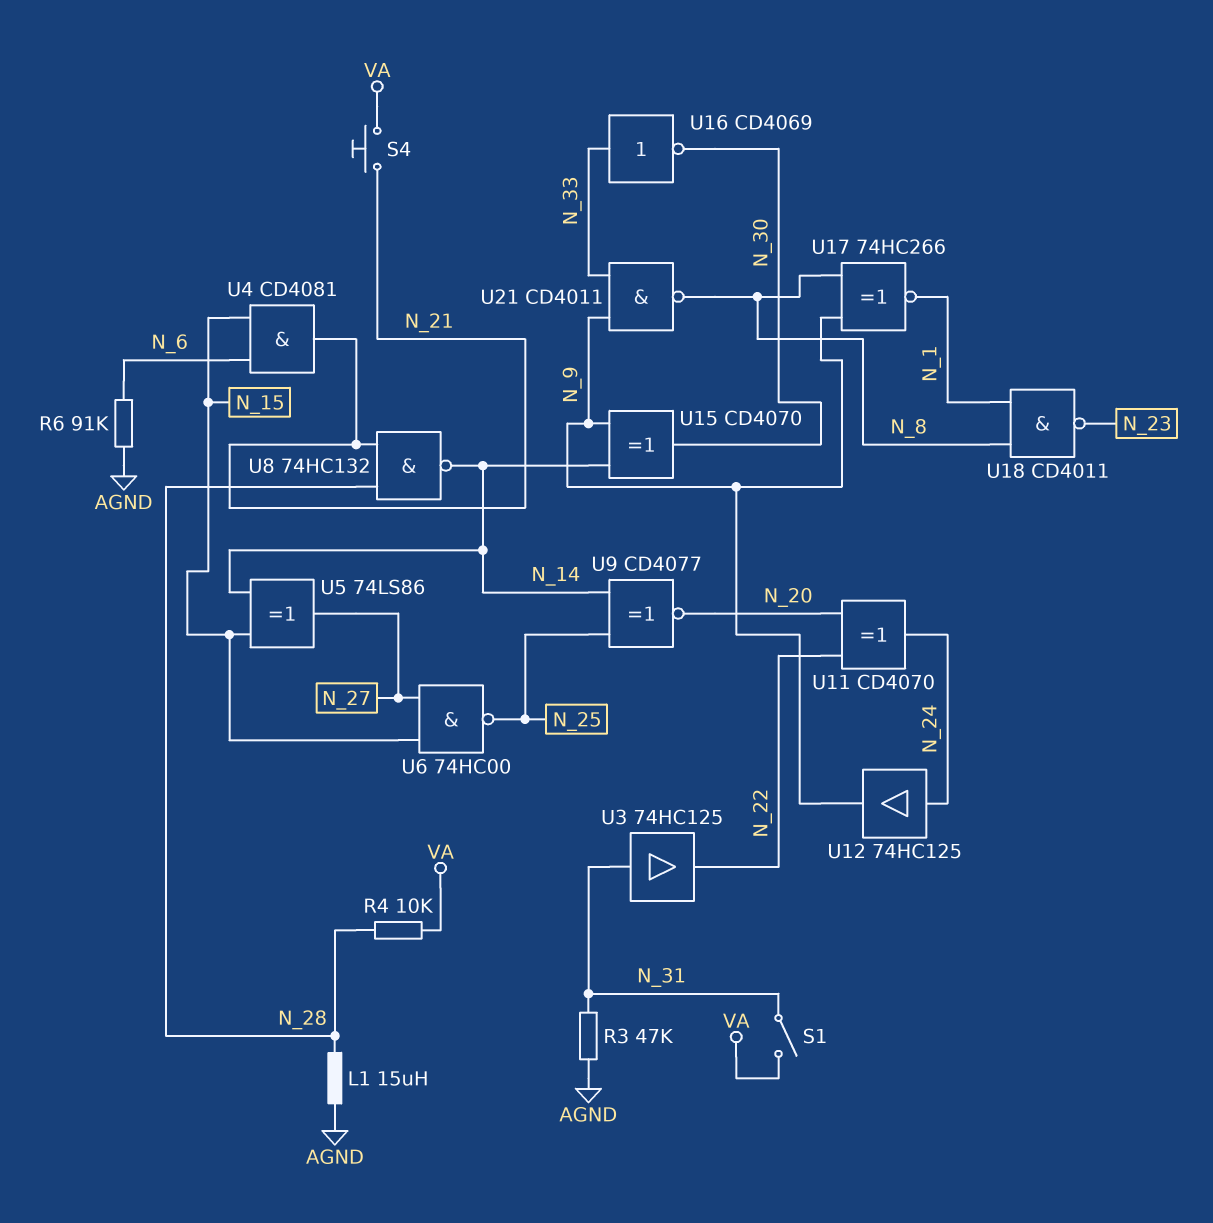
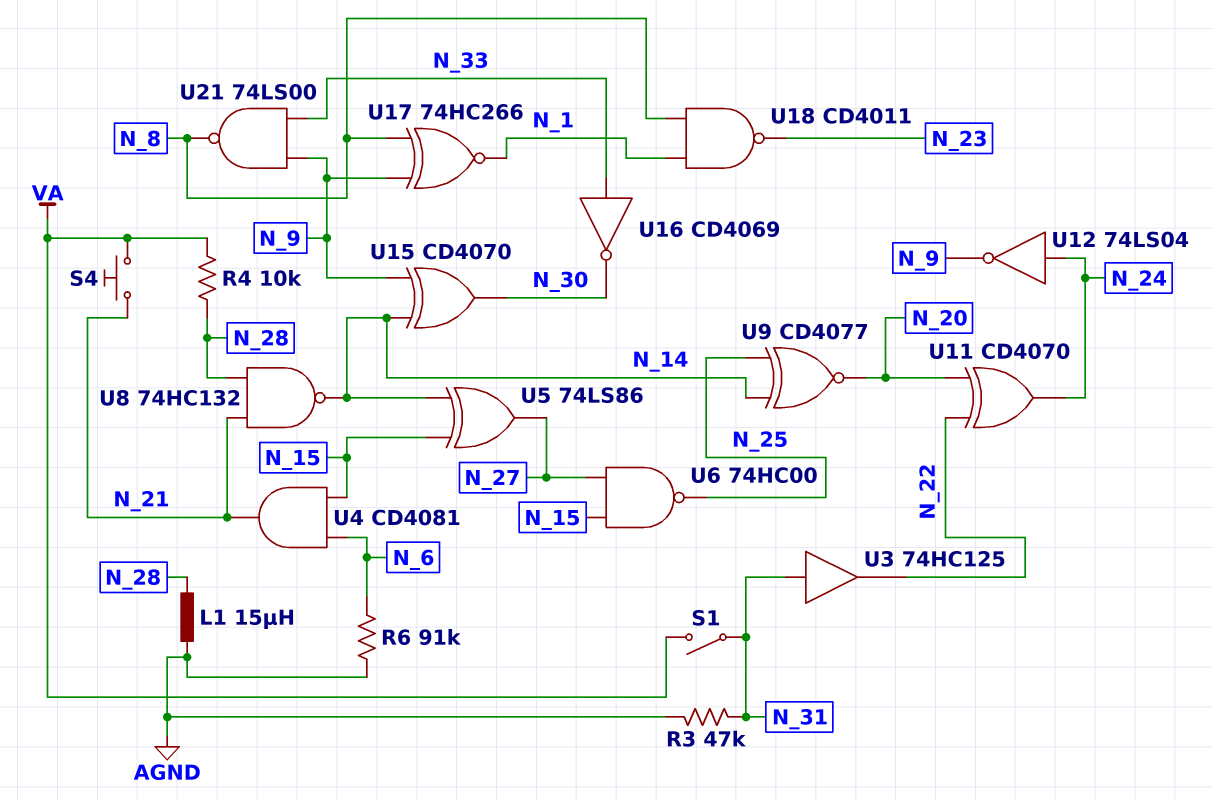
U12: buffer 74HC125 (in N_24, out N_9) -> NOT 74LS04 (in N_24, out N_9)
U21: NAND CD4011 (in N_9, in N_33, out N_8) -> NAND 74LS00 (in N_9, in N_33, out N_8)

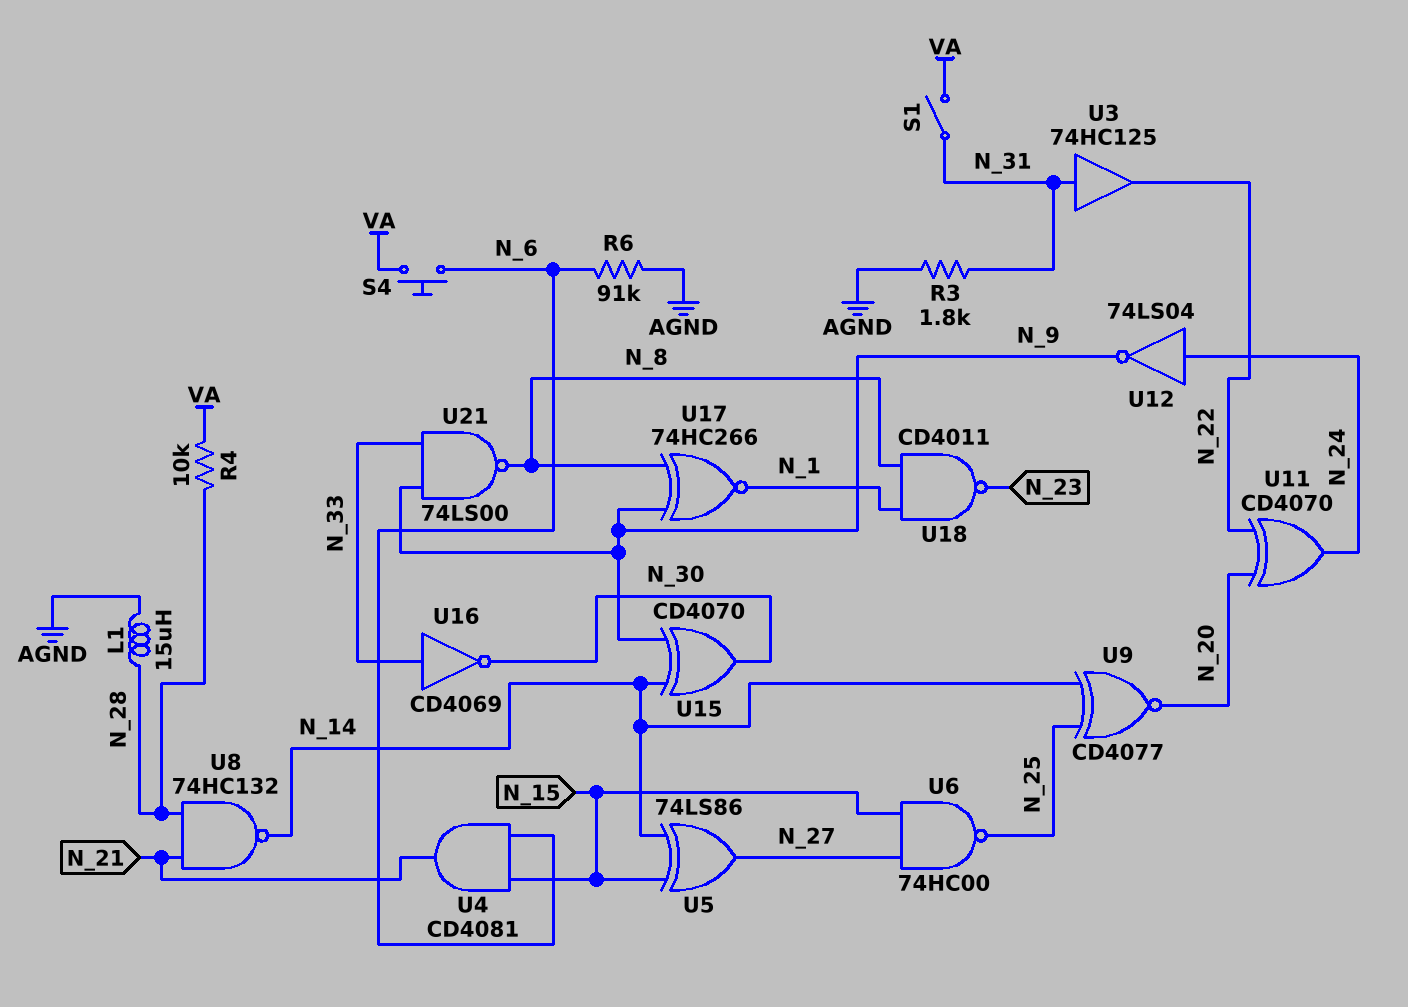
R3: 47k (AGND, N_31) -> 1.8k (AGND, N_31)
S4: button (N_21, VA) -> button (N_6, VA)

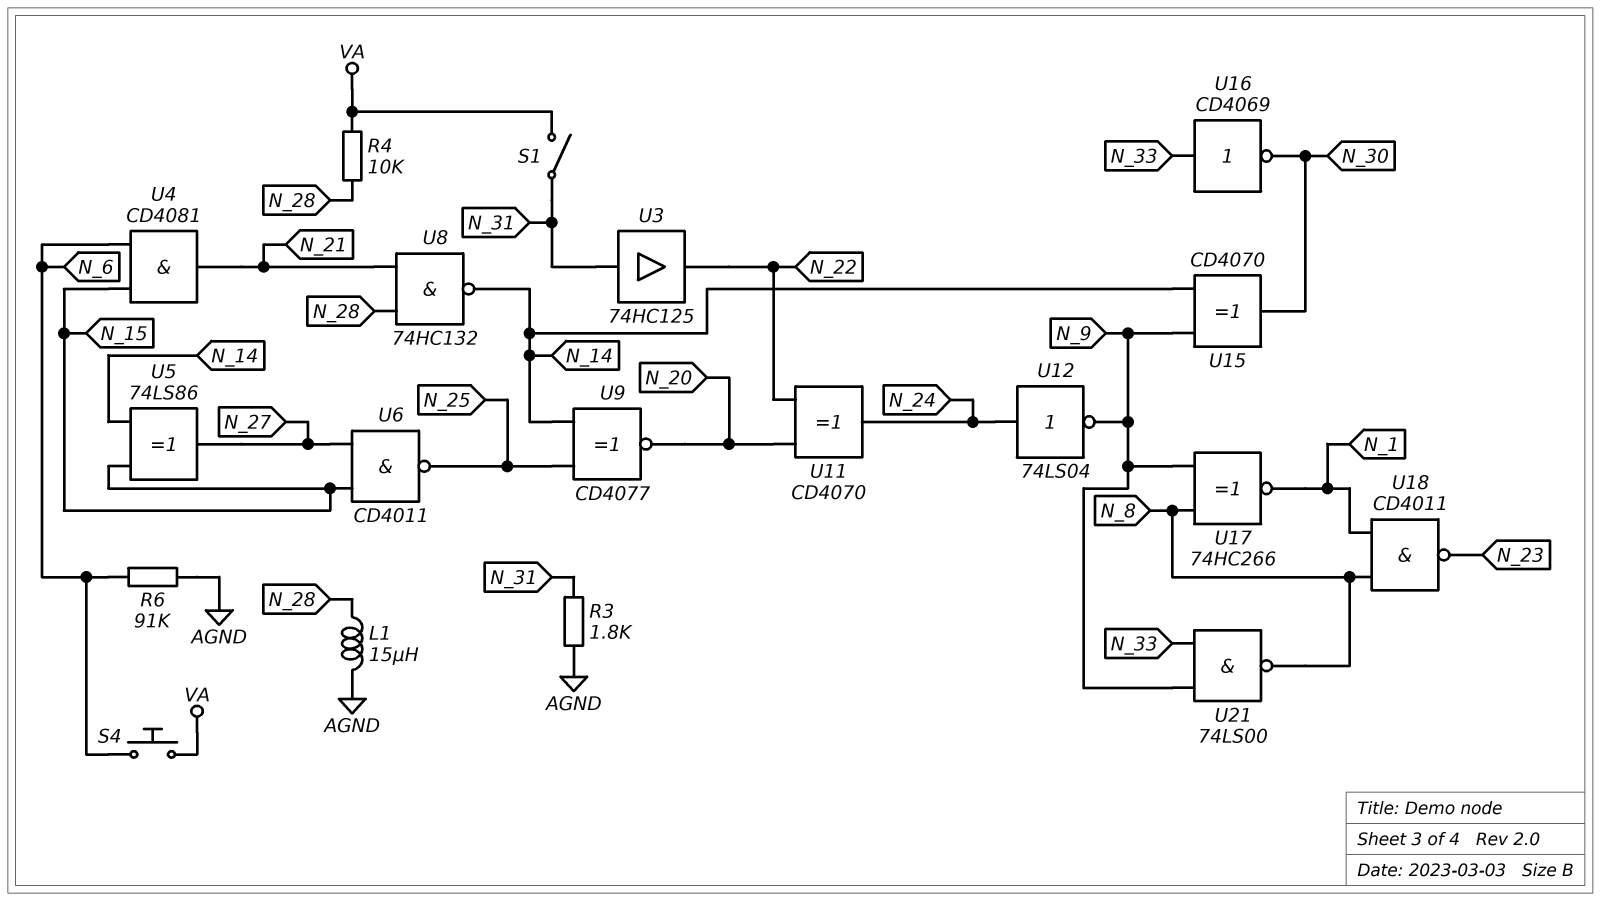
U6: NAND 74HC00 (in N_15, in N_27, out N_25) -> NAND CD4011 (in N_15, in N_27, out N_25)

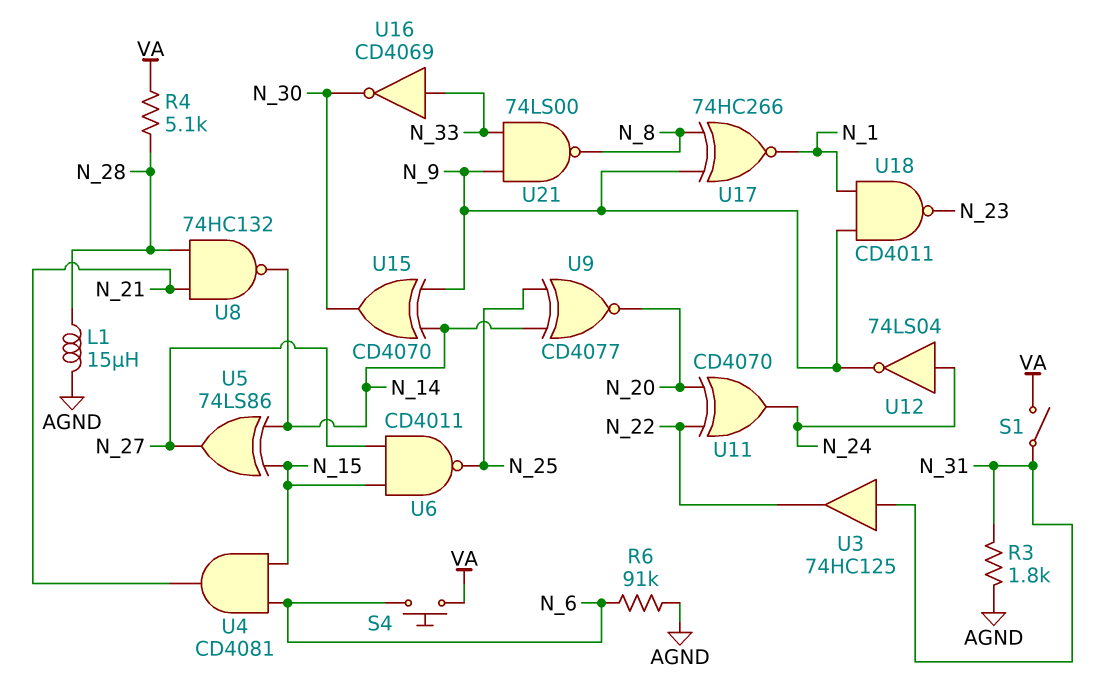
R4: 10k (N_28, VA) -> 5.1k (N_28, VA)
U18: NAND CD4011 (in N_1, in N_8, out N_23) -> NAND CD4011 (in N_1, in N_9, out N_23)

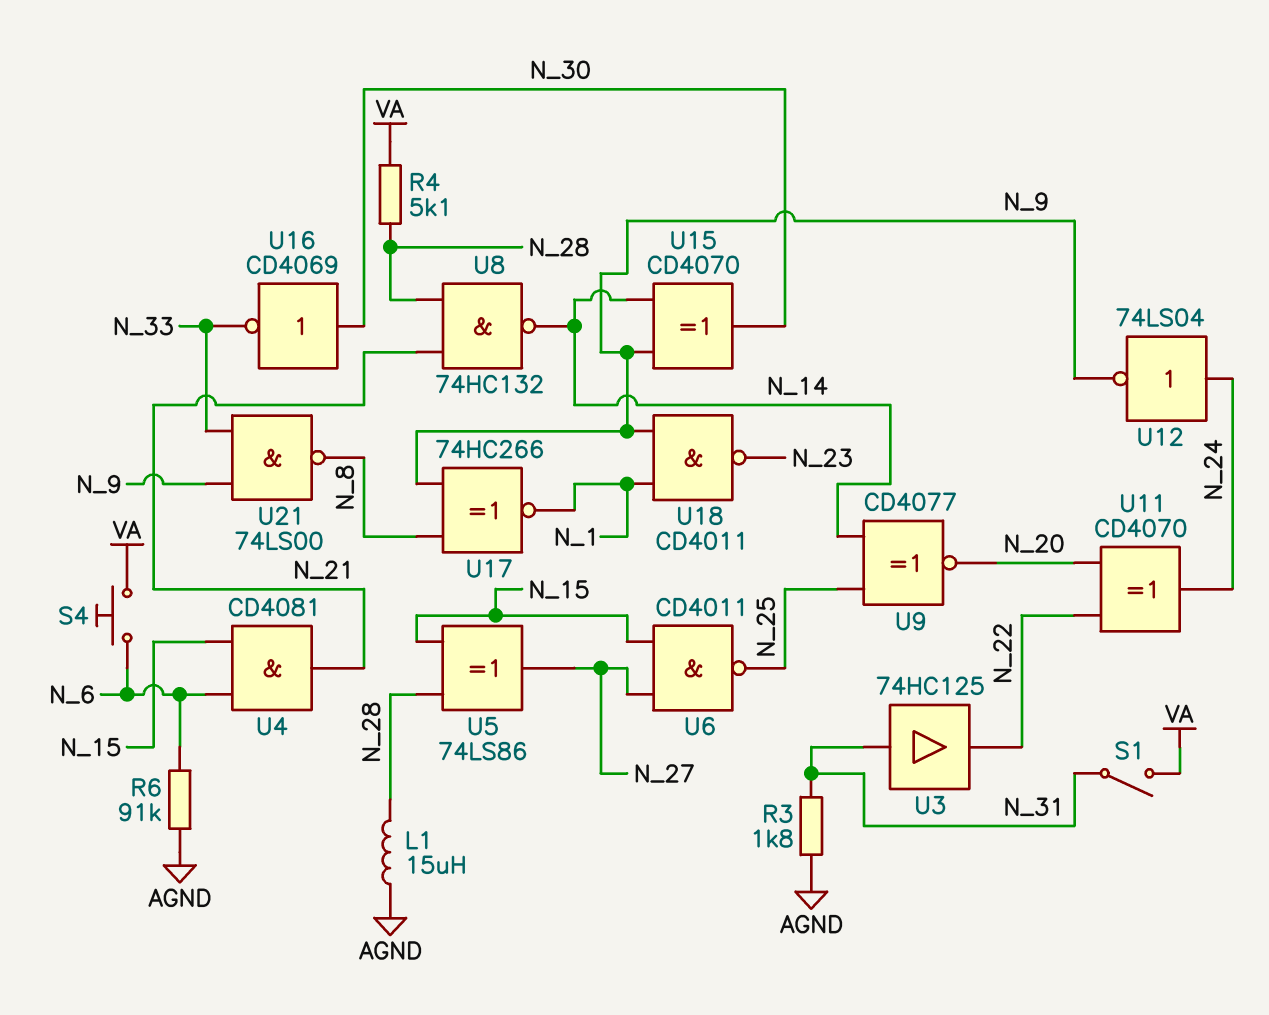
U5: XOR 74LS86 (in N_14, in N_15, out N_27) -> XOR 74LS86 (in N_15, in N_28, out N_27)
U16: NOT CD4069 (in N_33, out N_30) -> NOT CD4069 (in N_30, out N_33)

